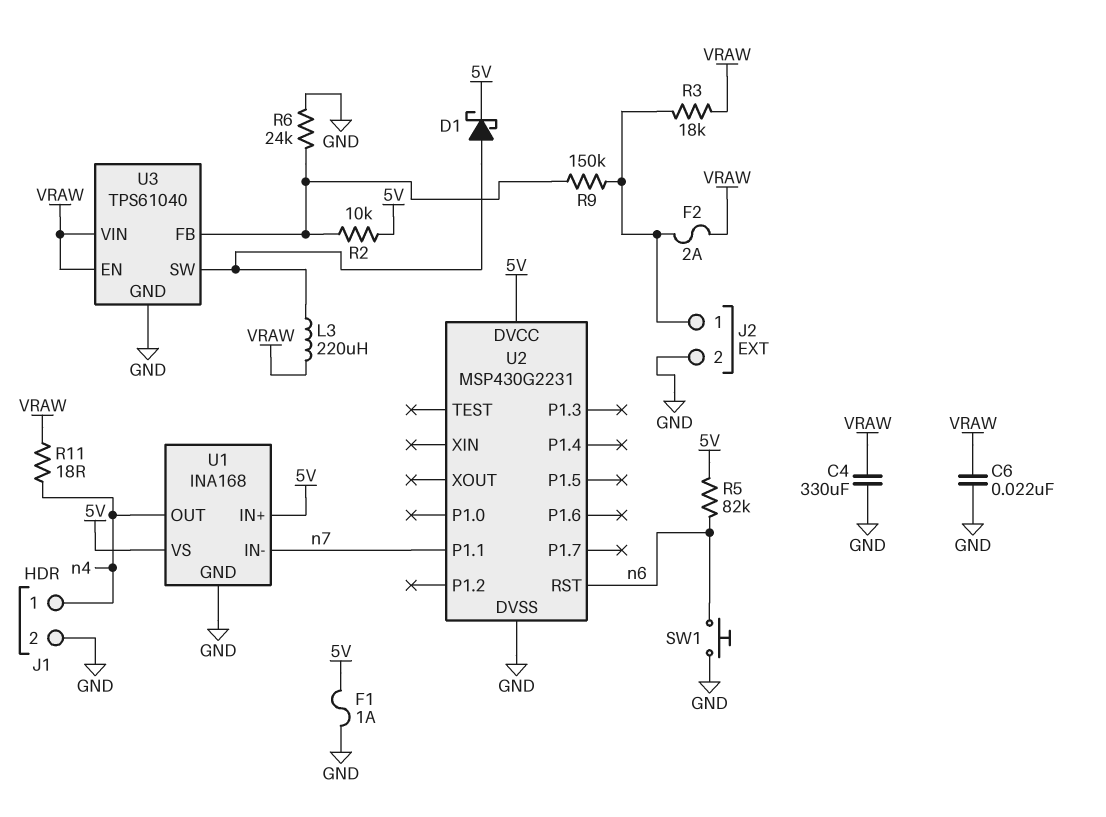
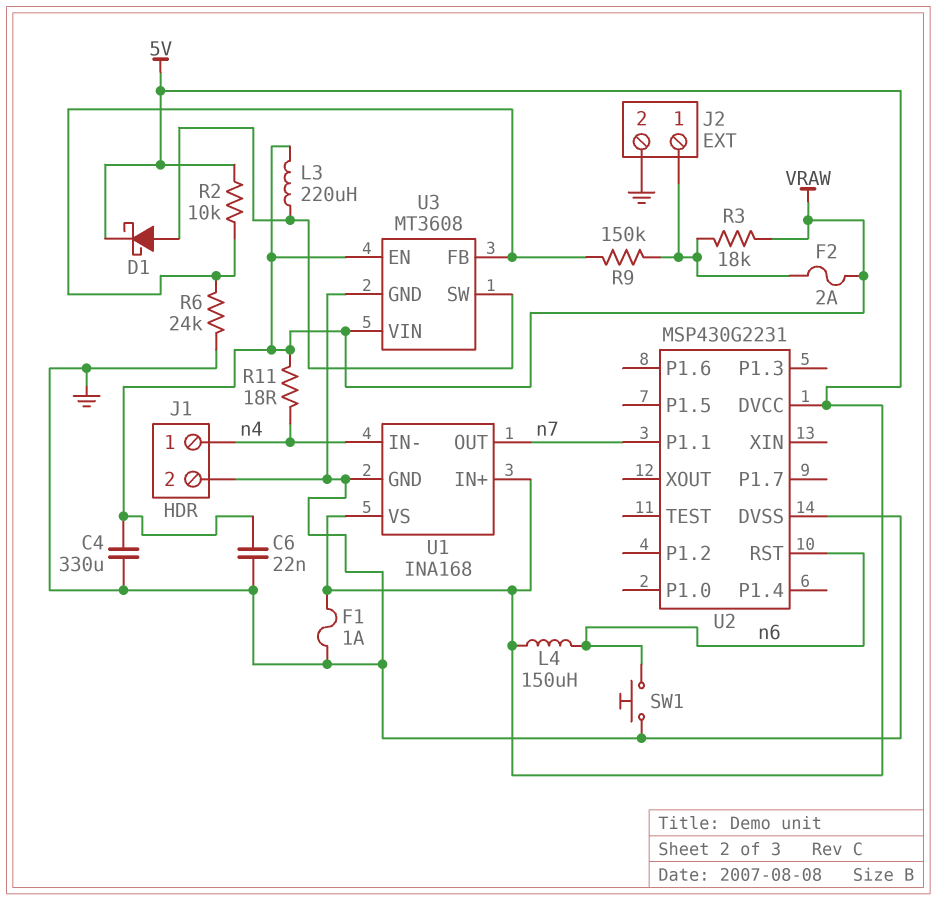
L4: none -> 150uH (5V, n6)
R5: 82k (5V, n6) -> none
U1 pin IN-: n7 -> n4
U1 pin OUT: n4 -> n7
U3: TPS61040 -> MT3608

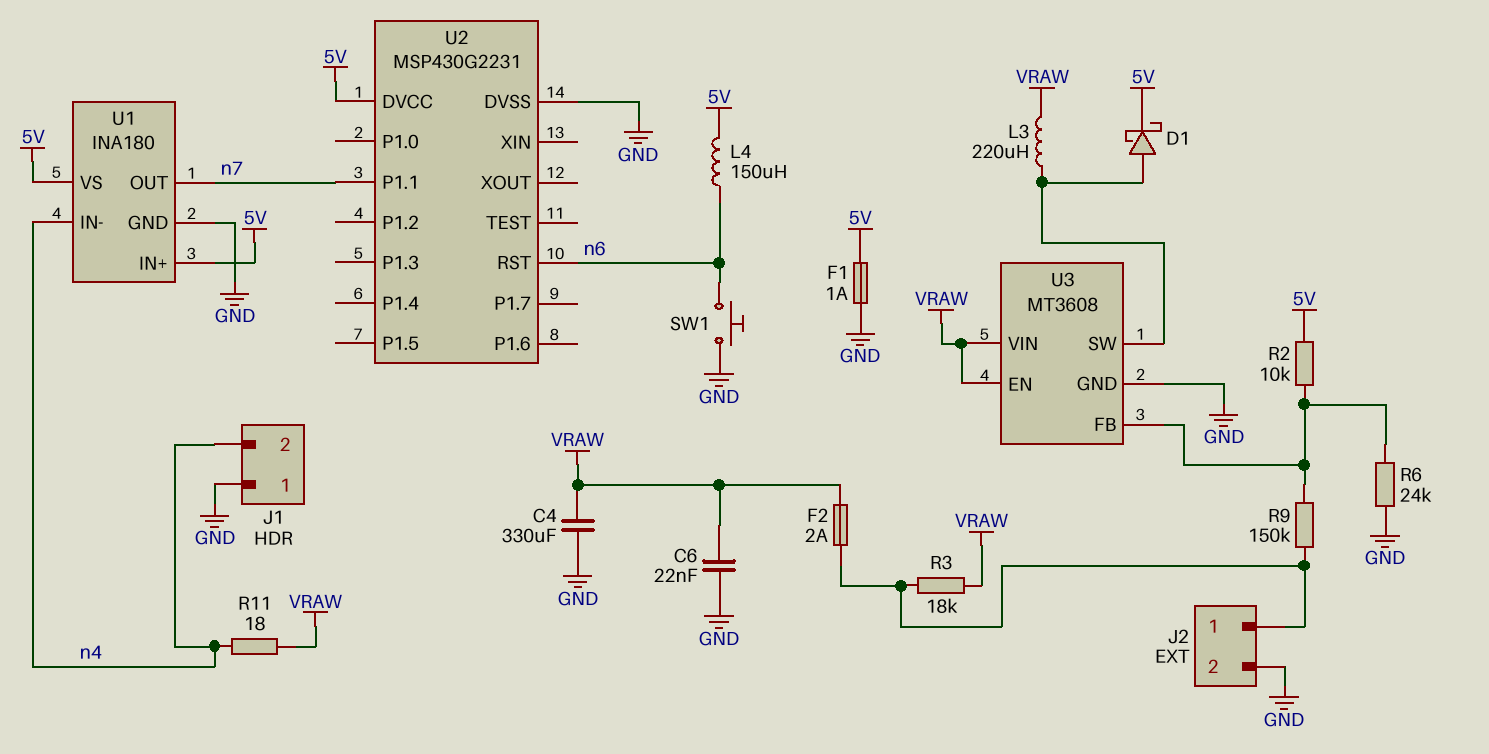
J1 pin 1: n4 -> GND
J1 pin 2: GND -> n4
U1: INA168 -> INA180

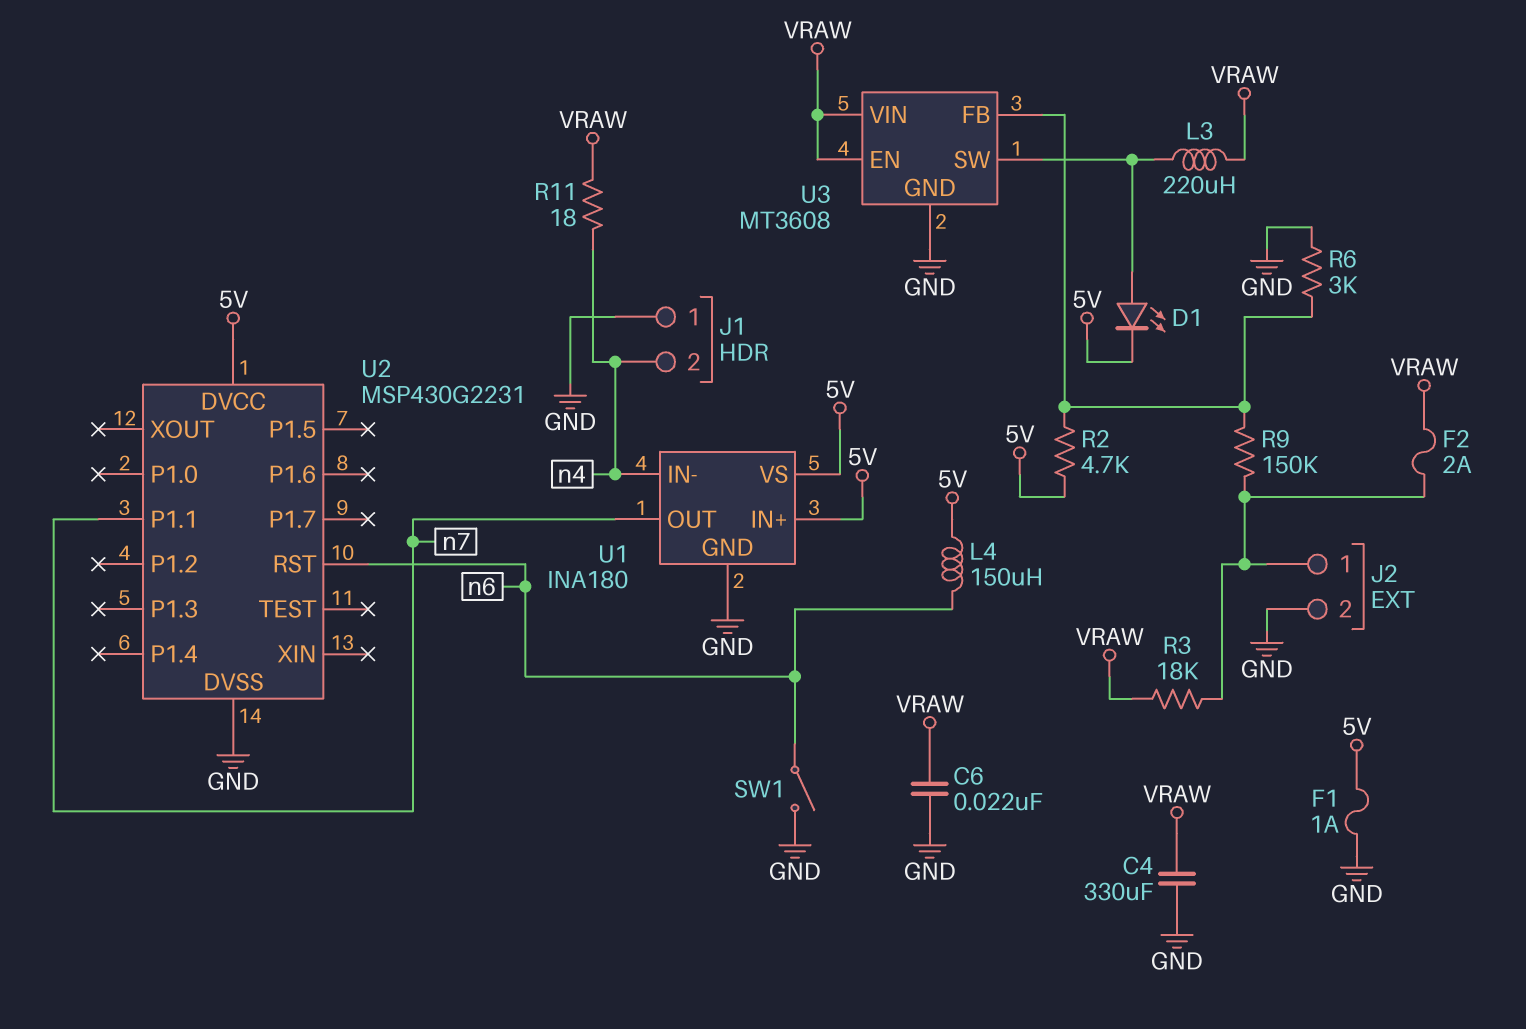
D1: schottky (A U3/SW, K 5V) -> LED (A U3/SW, K 5V)
R2: 10k (5V, U3/FB) -> 4.7k (5V, U3/FB)
R6: 24k (GND, U3/FB) -> 3k (GND, U3/FB)
SW1: button (GND, n6) -> switch (GND, n6)

